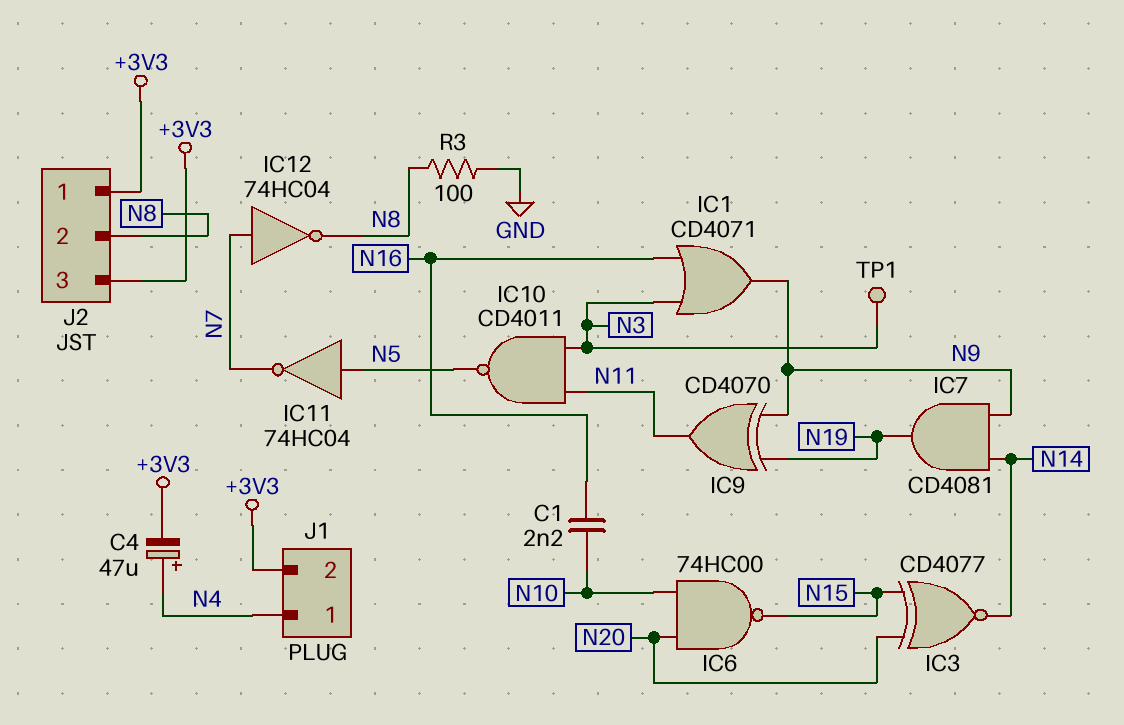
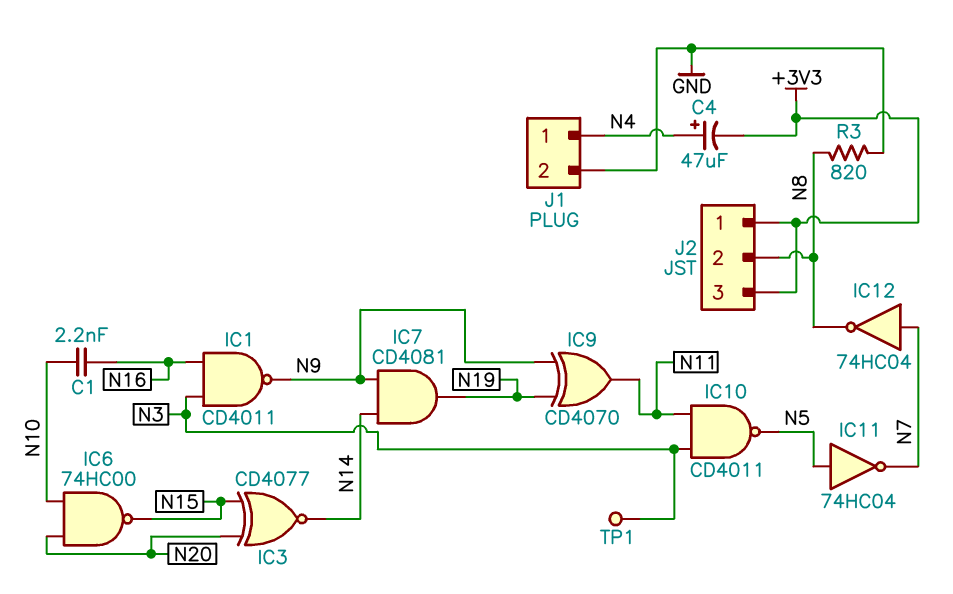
IC1: OR CD4071 (in N3, in N16, out N9) -> NAND CD4011 (in N3, in N16, out N9)
J1 pin 2: +3V3 -> GND
R3: 100 (GND, N8) -> 820 (GND, N8)

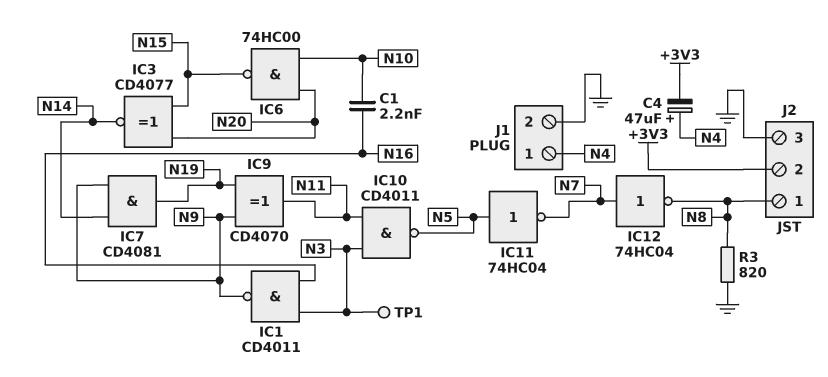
J2 pin 1: +3V3 -> N8
J2 pin 2: N8 -> +3V3
J2 pin 3: +3V3 -> GND

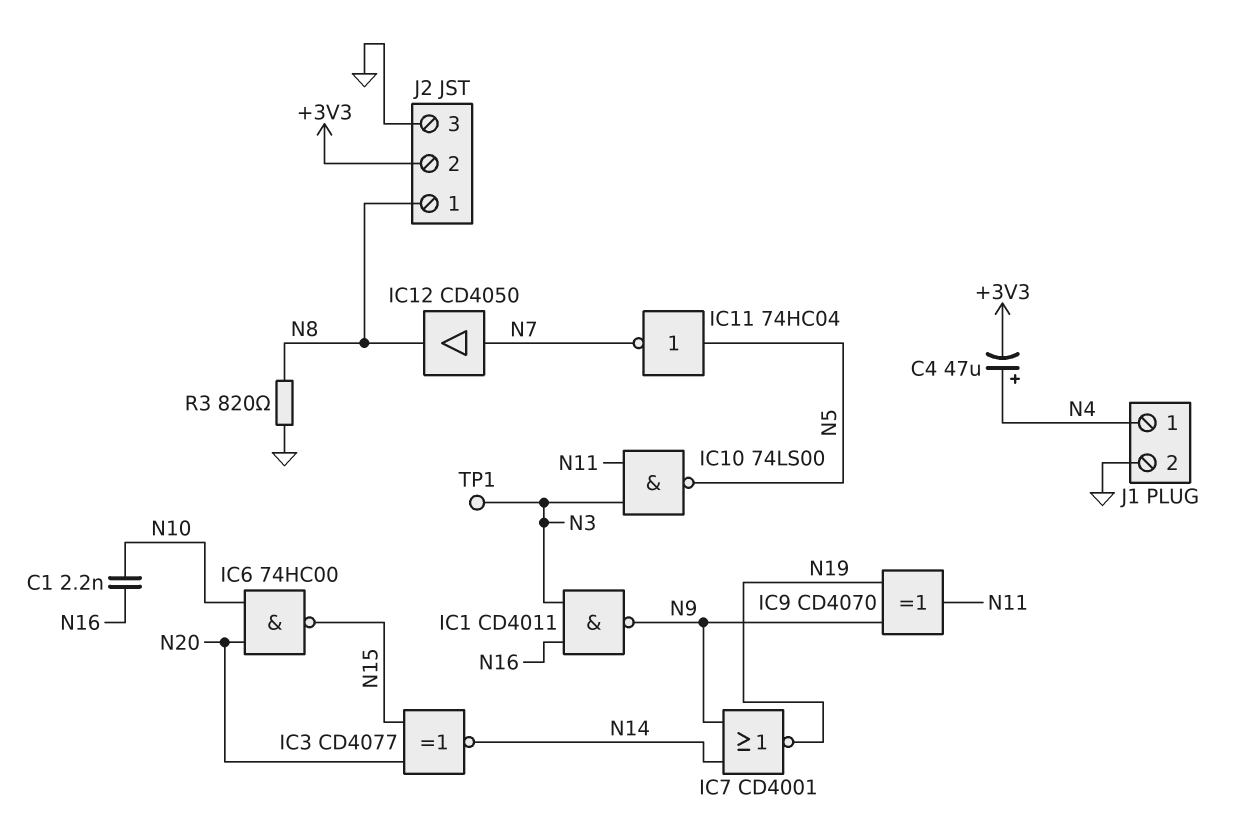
IC7: AND CD4081 (in N9, in N14, out N19) -> NOR CD4001 (in N9, in N14, out N19)
IC10: NAND CD4011 (in N3, in N11, out N5) -> NAND 74LS00 (in N3, in N11, out N5)
IC12: NOT 74HC04 (in N7, out N8) -> buffer CD4050 (in N7, out N8)

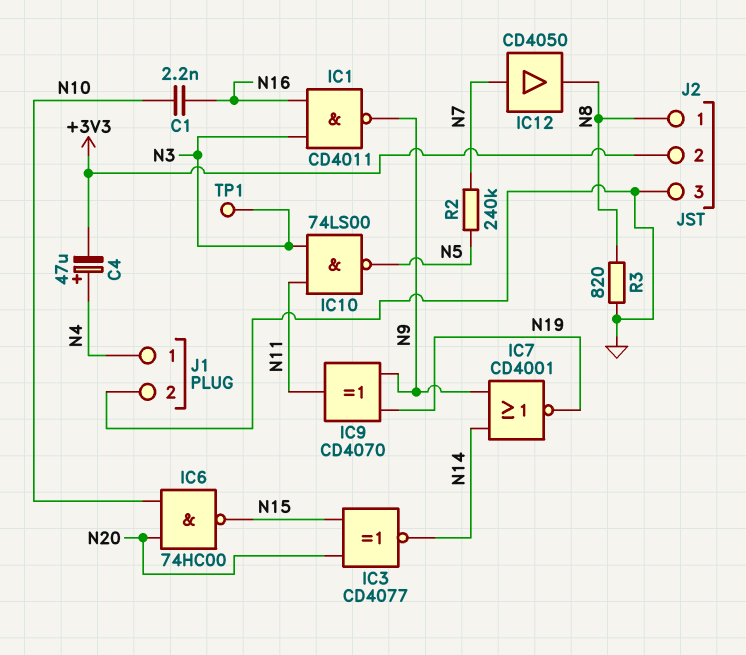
IC11: NOT 74HC04 (in N5, out N7) -> none
R2: none -> 240k (N5, N7)

